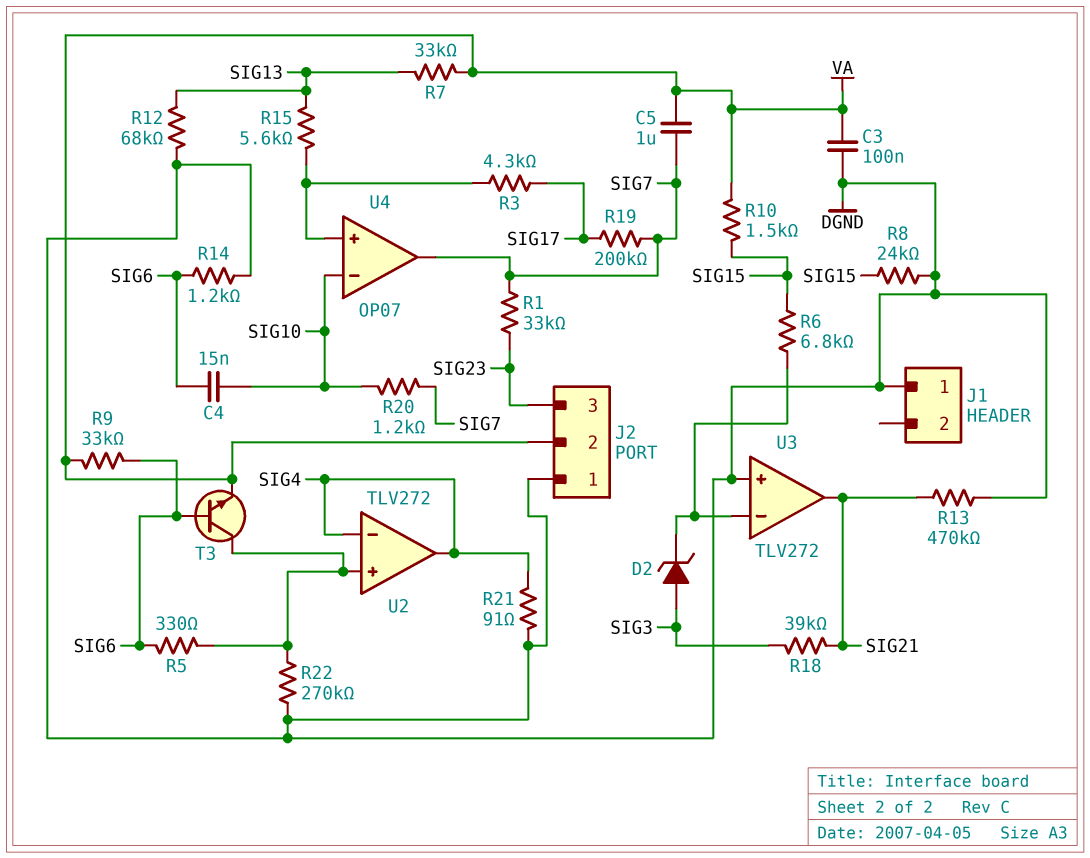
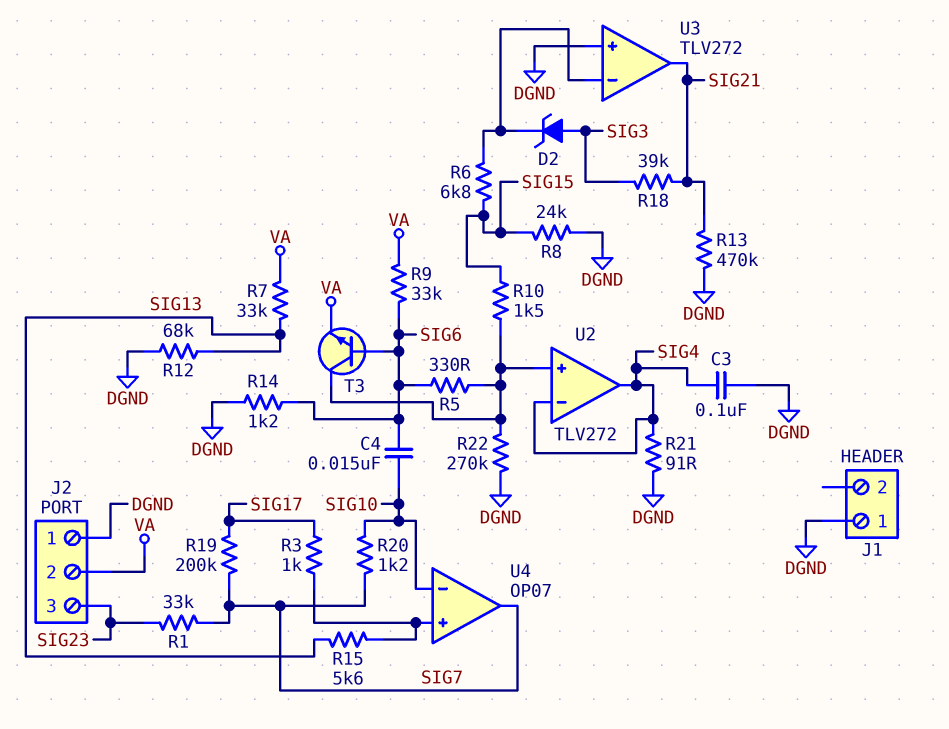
C3: 100nF (DGND, VA) -> 100nF (DGND, SIG4)
C5: 1uF (SIG7, VA) -> none
R3: 4.3k (SIG17, U4/in+) -> 1k (SIG17, U4/in+)
R10: 1.5k (SIG15, VA) -> 1.5k (SIG15, U2/in+)

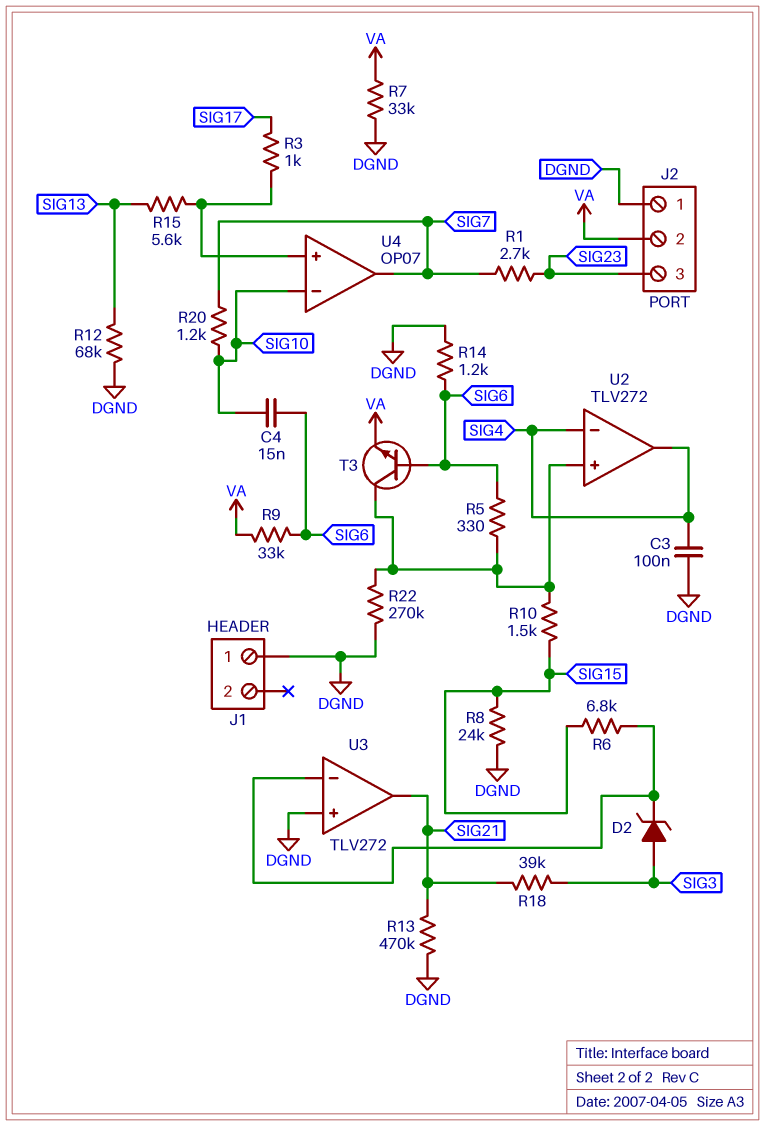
R1: 33k (SIG7, SIG23) -> 2.7k (SIG7, SIG23)
R7: 33k (SIG13, VA) -> 33k (DGND, VA)
R19: 200k (SIG7, SIG17) -> none
R21: 91 (DGND, SIG4) -> none

